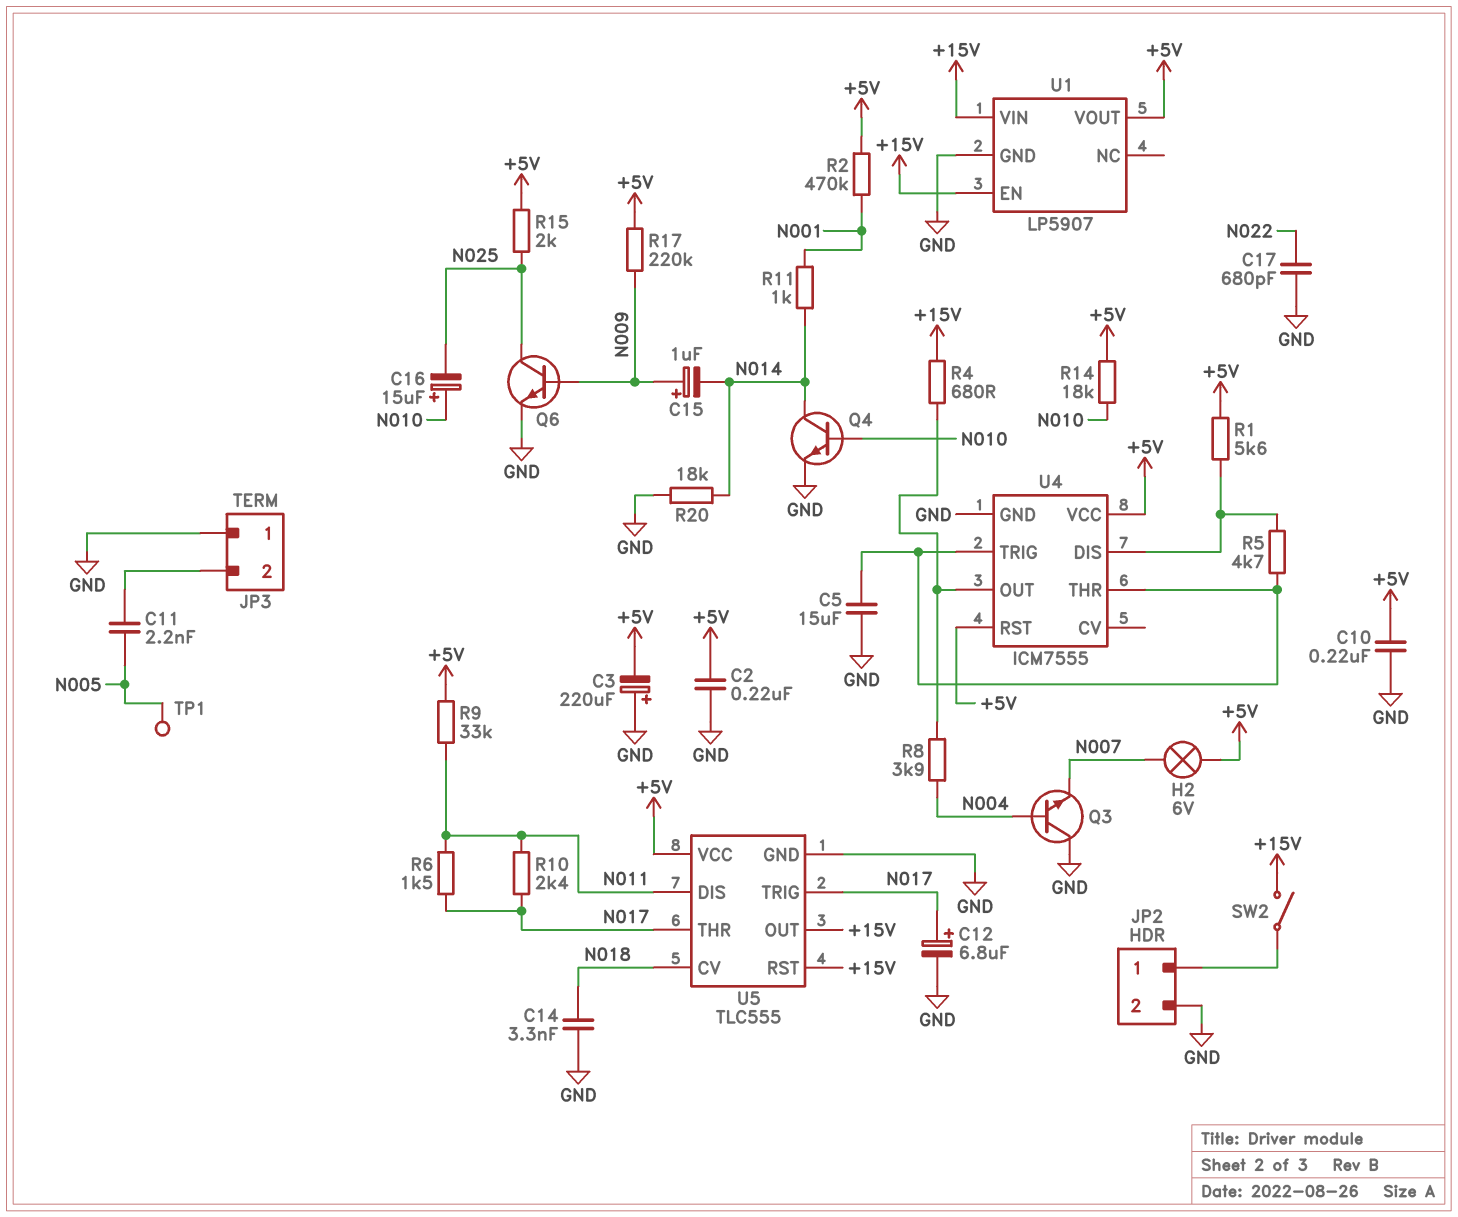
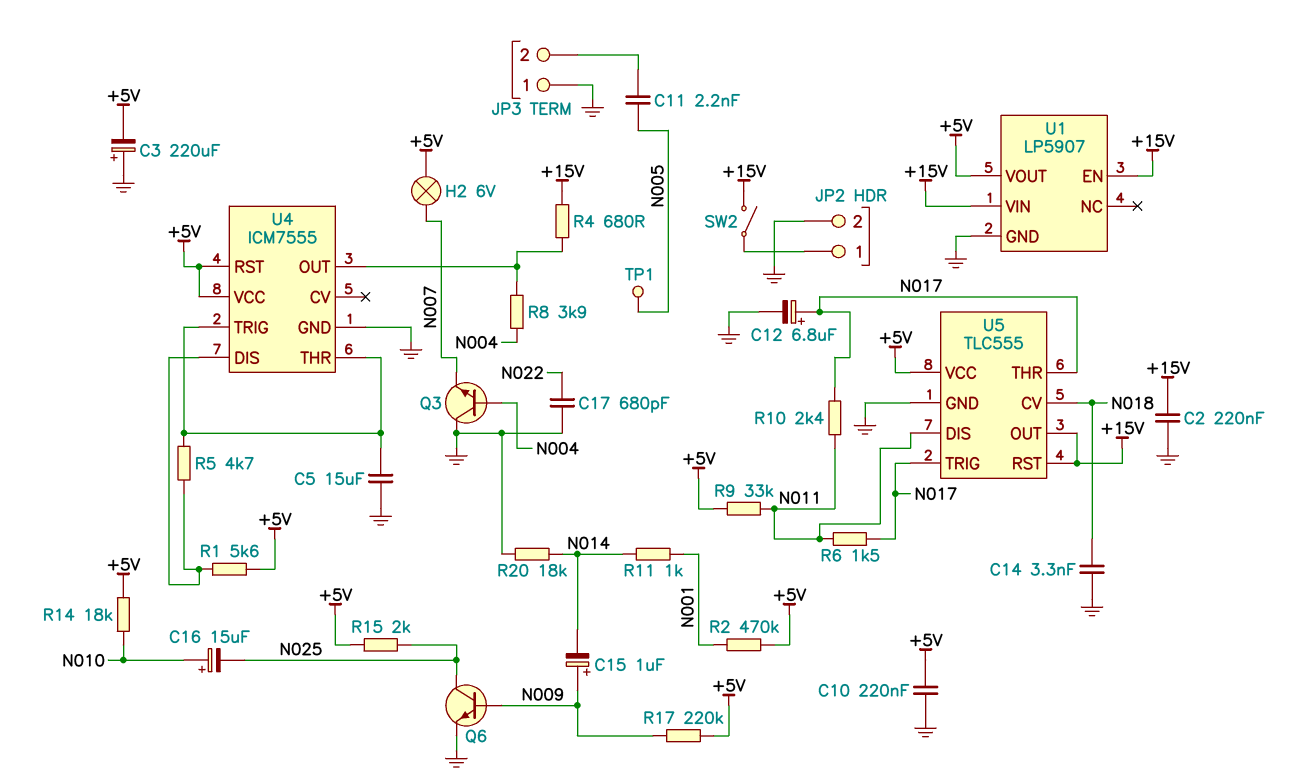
C2: 220nF (+5V, GND) -> 220nF (+15V, GND)
Q4: NPN (B N010, C N014, E GND) -> none

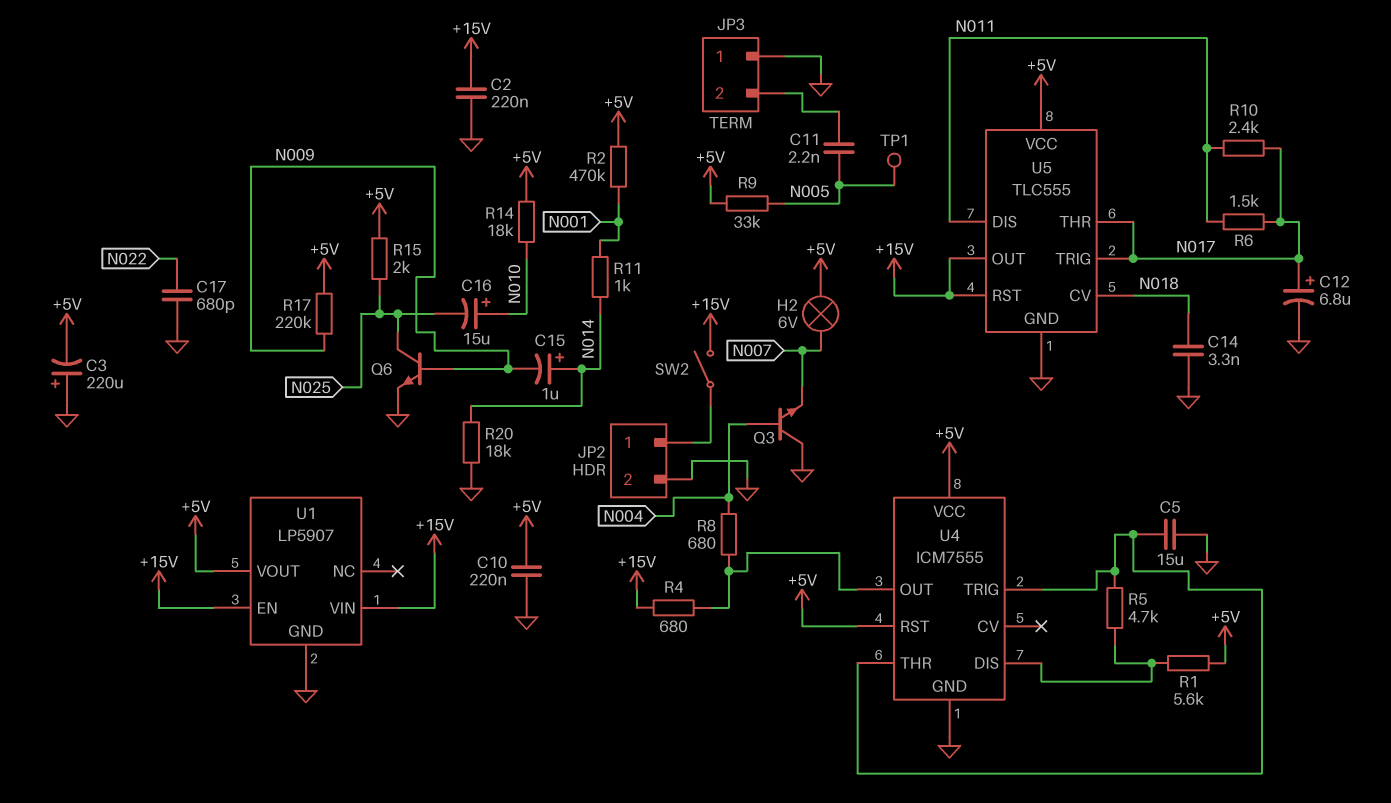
C15: 1uF (plus N009, minus N014) -> 1uF (plus N014, minus N009)
R8: 3.9k (N004, U4/OUT) -> 680 (N004, U4/OUT)
R9: 33k (+5V, N011) -> 33k (+5V, N005)

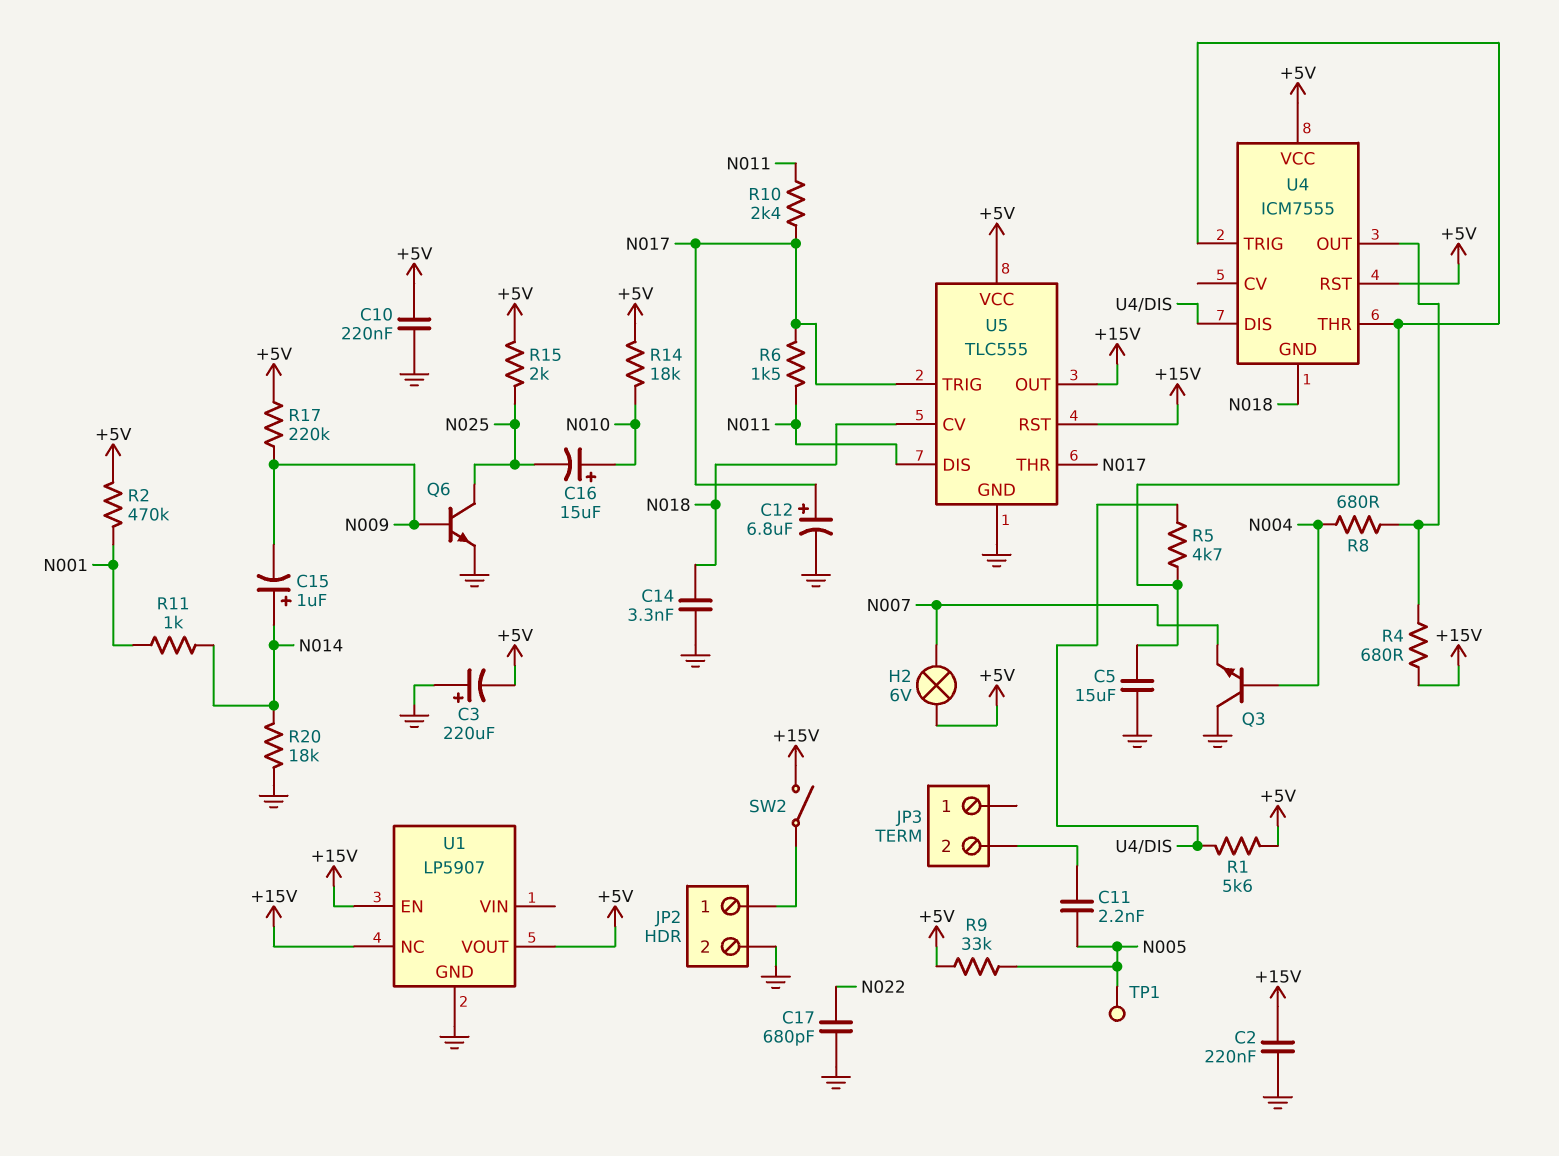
JP3 pin 1: GND -> none
U1 pin NC: none -> +15V
U1 pin VIN: +15V -> none
U4 pin GND: GND -> N018

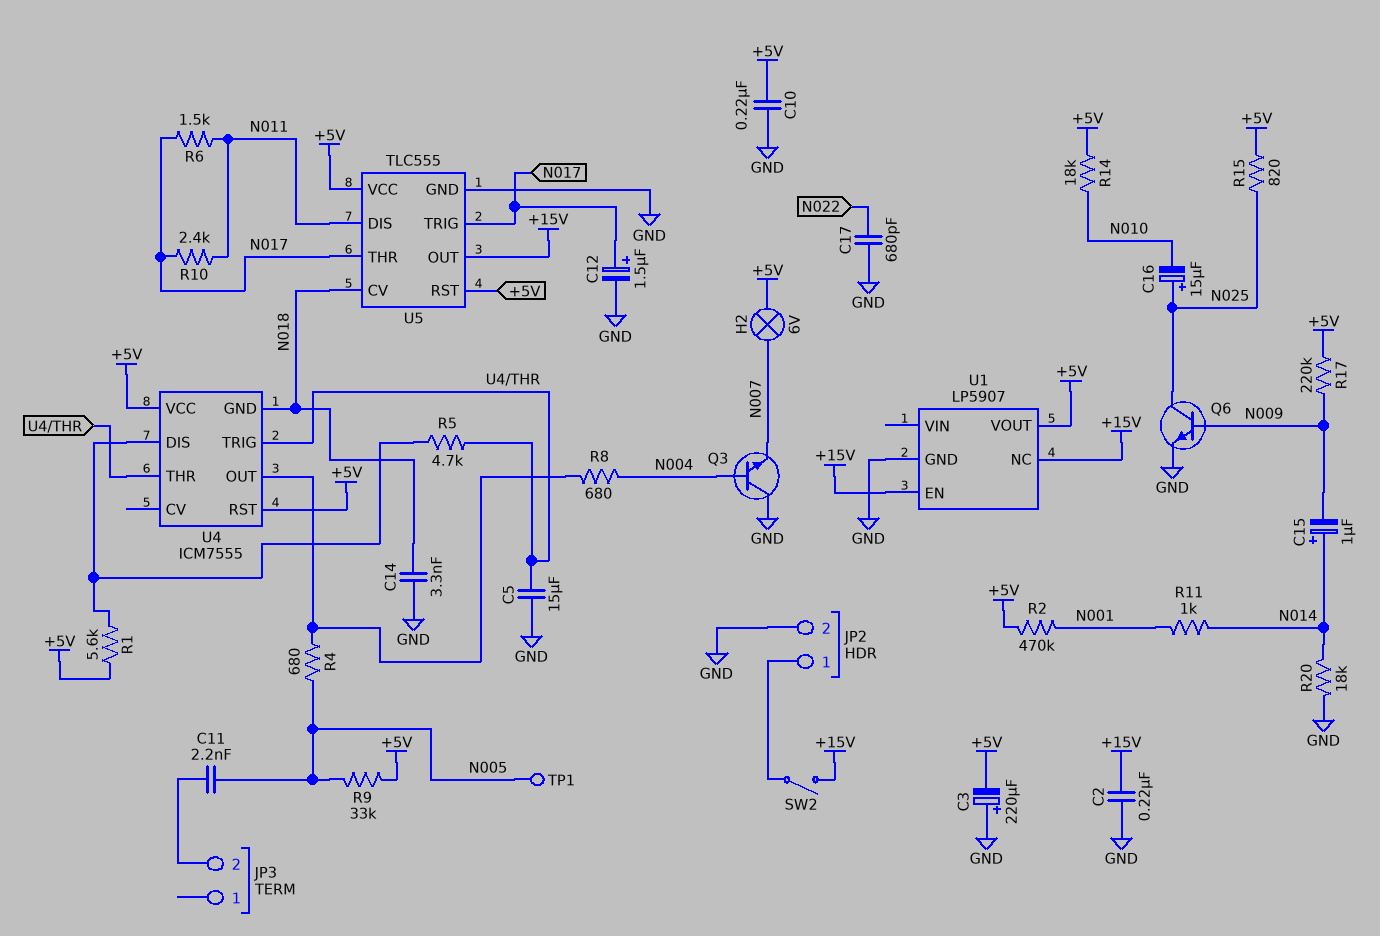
C12: 6.8uF (plus N017, minus GND) -> 1.5uF (plus N017, minus GND)
C16: 15uF (plus N010, minus N025) -> 15uF (plus N025, minus N010)
R4: 680 (+15V, U4/OUT) -> 680 (N005, U4/OUT)
R15: 2k (+5V, N025) -> 820 (+5V, N025)
U5 pin RST: +15V -> +5V

